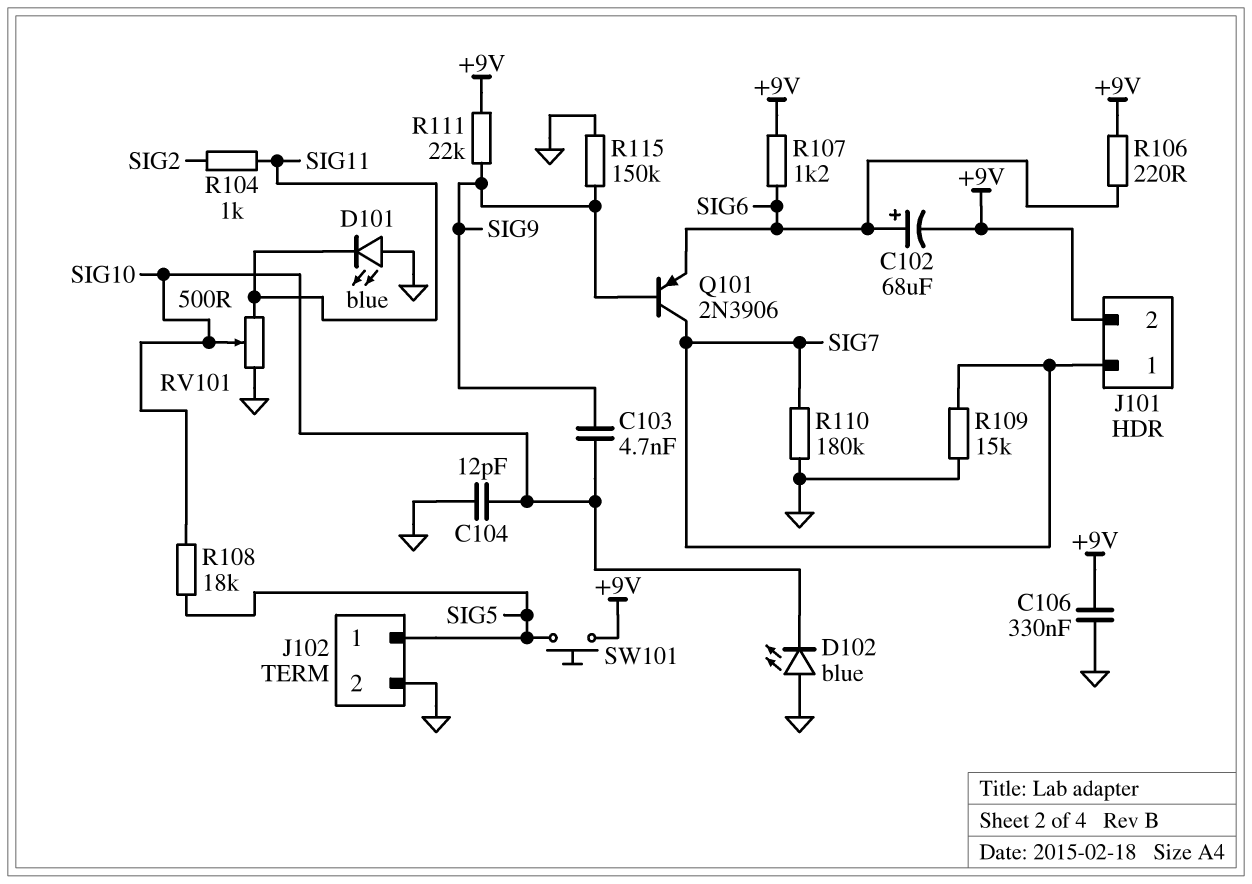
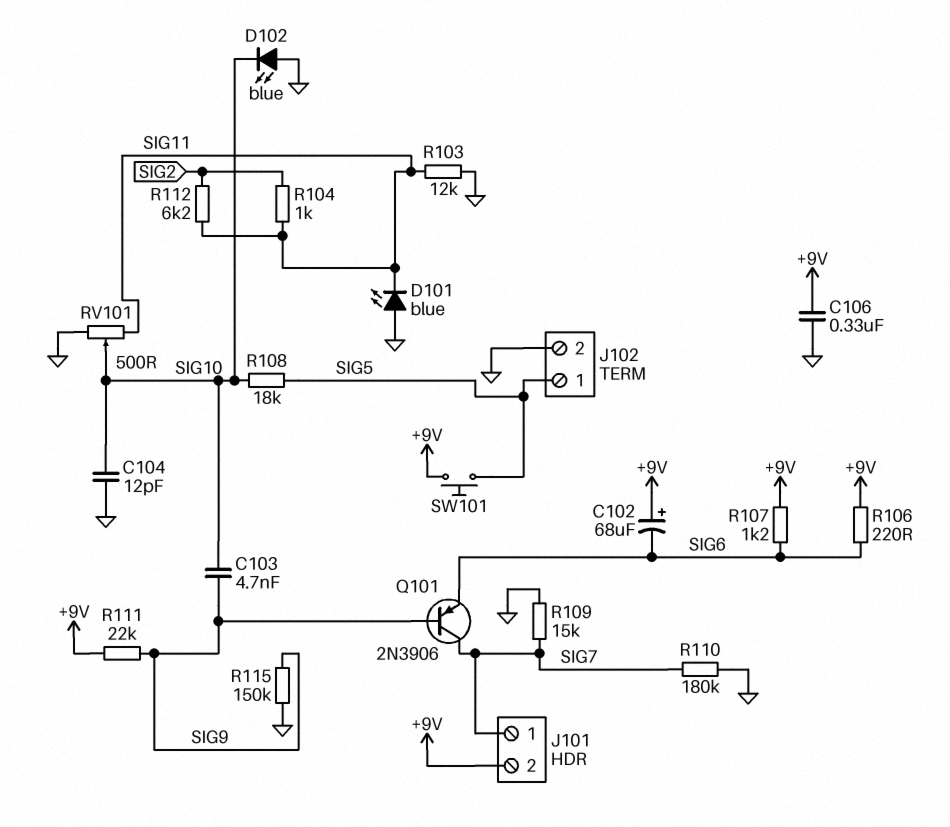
C102: 68uF (plus SIG6, minus +9V) -> 68uF (plus +9V, minus SIG6)
R103: none -> 12k (GND, SIG11)
R112: none -> 6.2k (SIG2, SIG11)

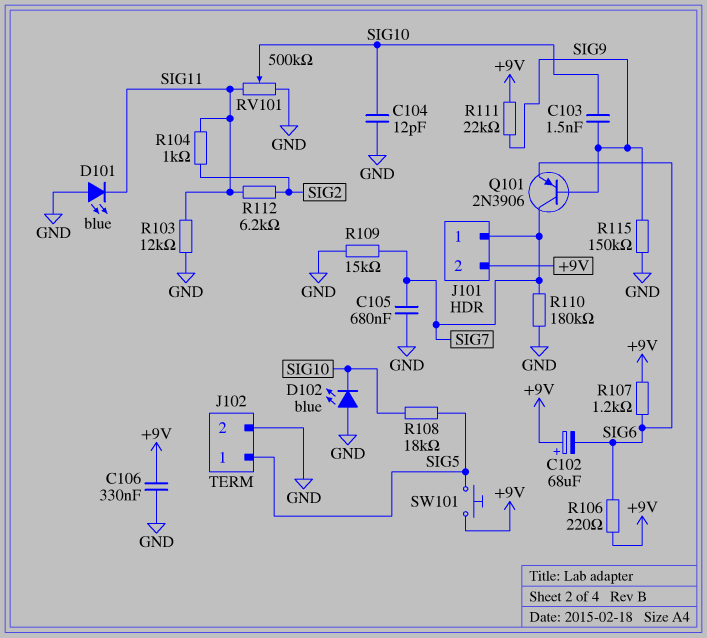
C103: 4.7nF (SIG9, SIG10) -> 1.5nF (SIG9, SIG10)
C105: none -> 680nF (GND, SIG7)
RV101: 500 (GND, SIG11, wiper SIG10) -> 500k (GND, SIG11, wiper SIG10)

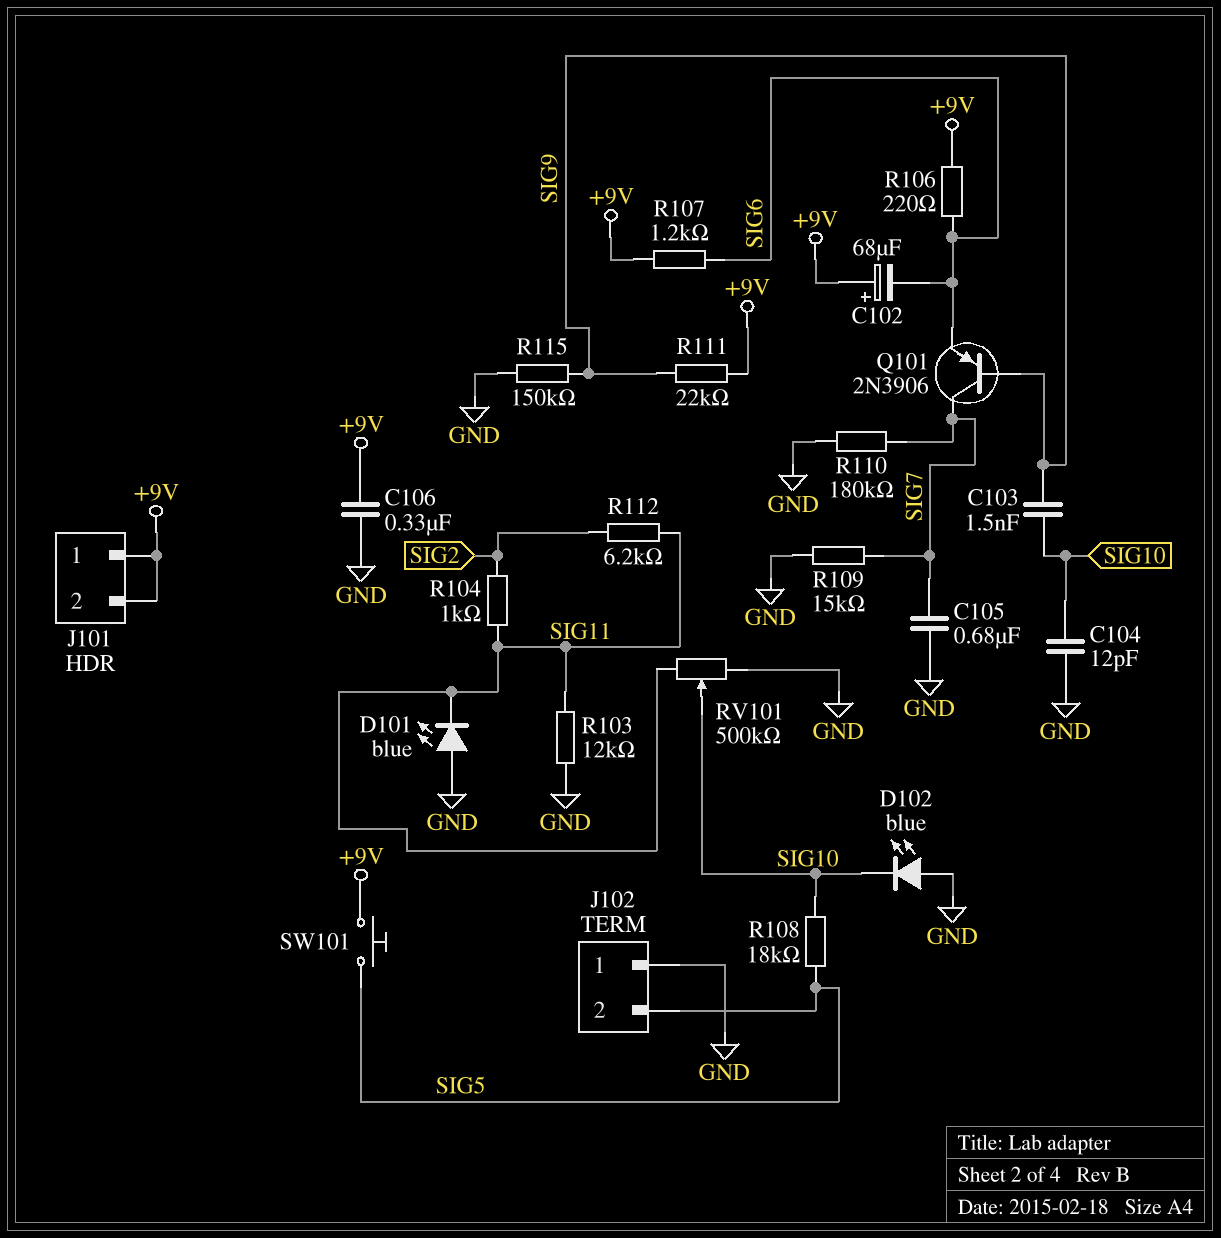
J101 pin 1: SIG7 -> +9V
J102 pin 1: SIG5 -> GND
J102 pin 2: GND -> SIG5

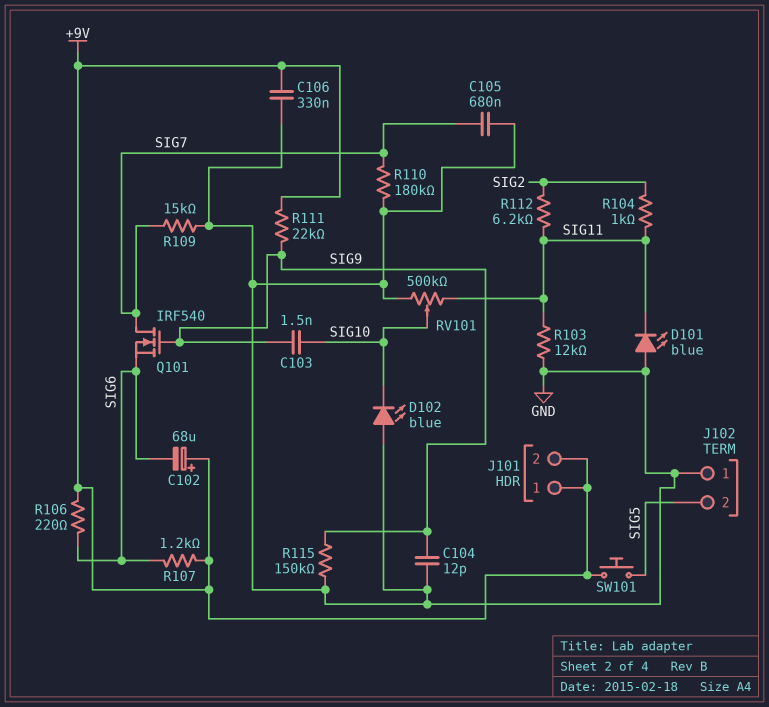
C104: 12pF (GND, SIG10) -> 12pF (GND, SIG9)
Q101: PNP 2N3906 (B SIG9, C SIG7, E SIG6) -> NMOS IRF540 (G SIG9, D SIG7, S SIG6)
R108: 18k (SIG5, SIG10) -> none

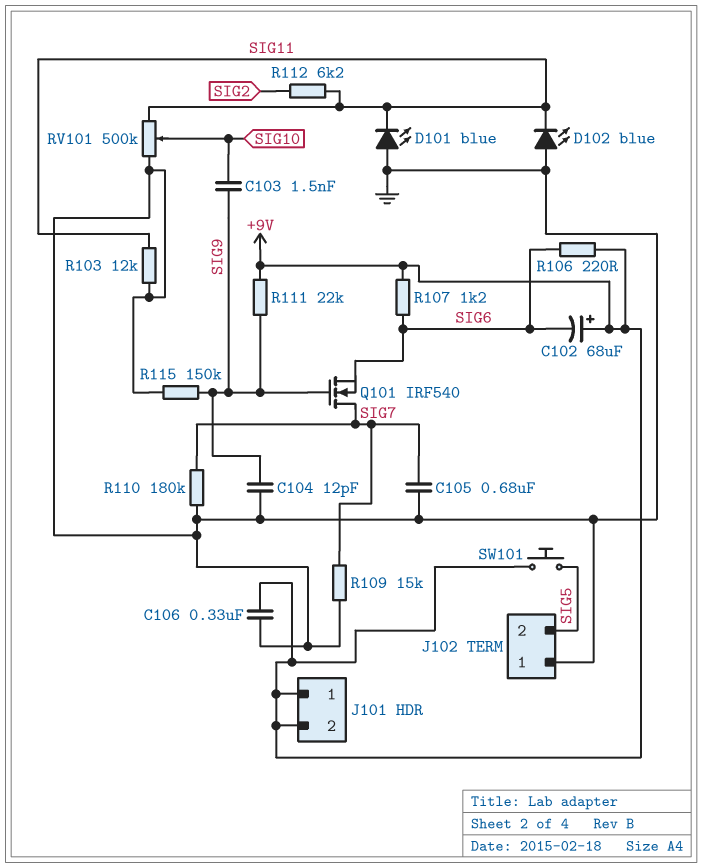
D102: LED blue (A GND, K SIG10) -> LED blue (A GND, K SIG11)
R104: 1k (SIG2, SIG11) -> none

